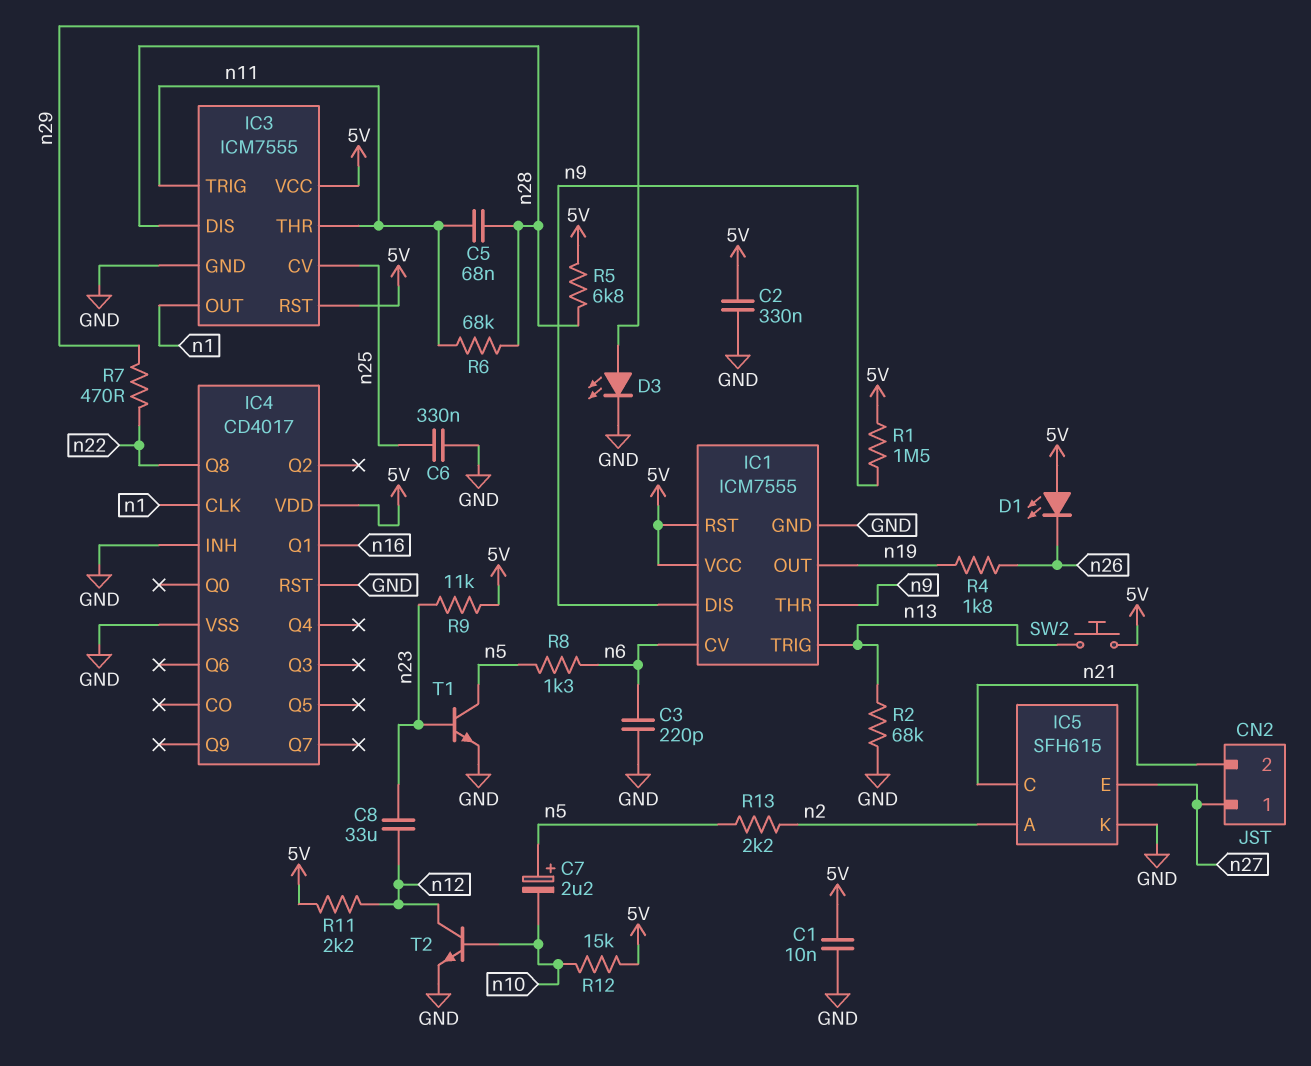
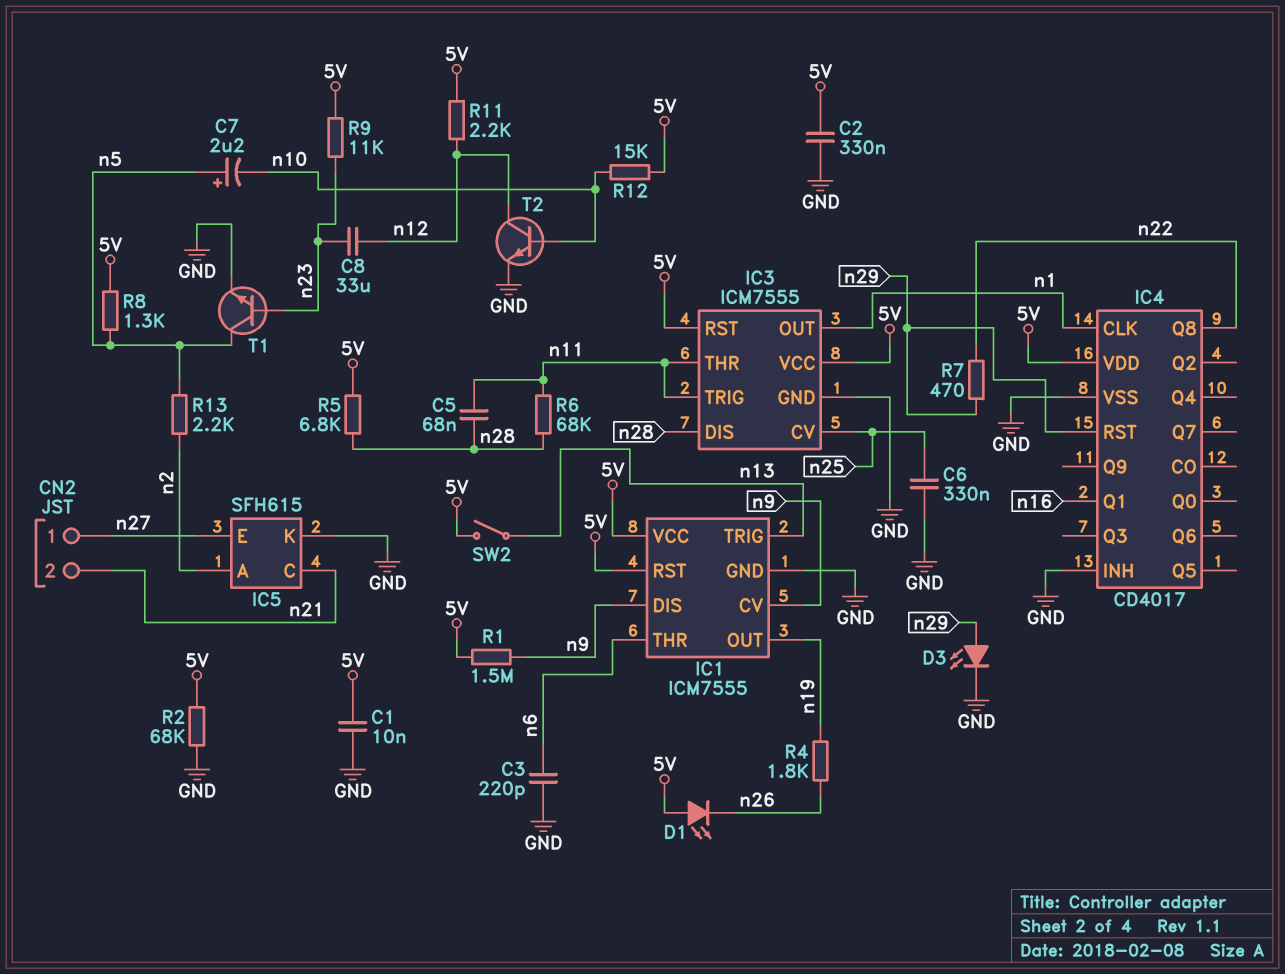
IC1 pin CV: n6 -> n9
IC1 pin THR: n9 -> n6
IC4 pin RST: GND -> n29
R2: 68k (GND, n13) -> 68k (5V, GND)
R8: 1.3k (n5, n6) -> 1.3k (5V, n5)
SW2: button (5V, n13) -> switch (5V, n13)

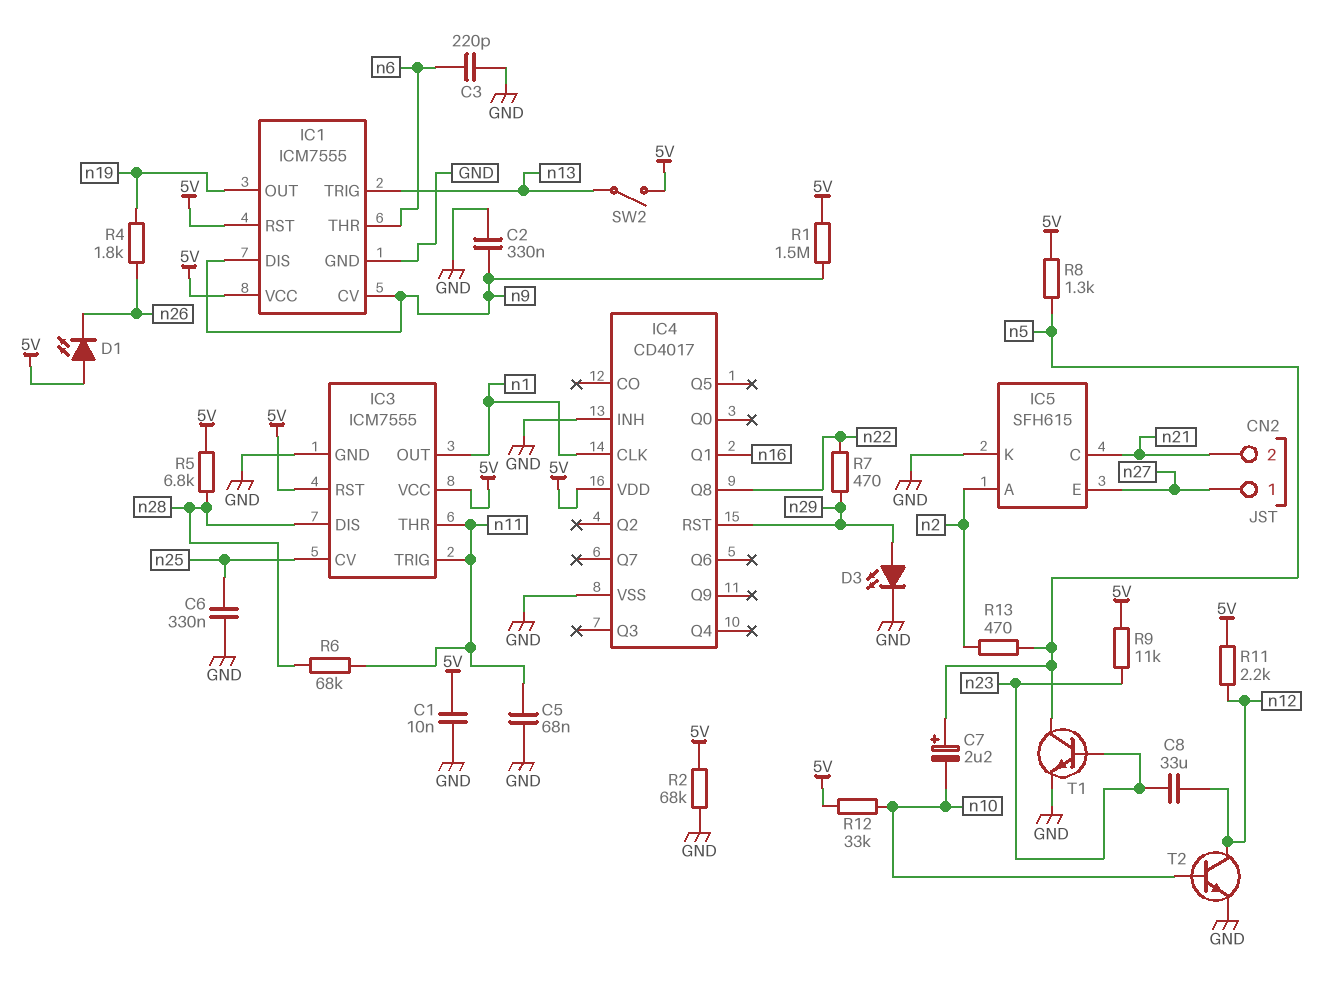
C2: 330nF (5V, GND) -> 330nF (GND, n9)
C5: 68nF (n11, n28) -> 68nF (GND, n11)
R12: 15k (5V, n10) -> 33k (5V, n10)
R13: 2.2k (n2, n5) -> 470 (n2, n5)

